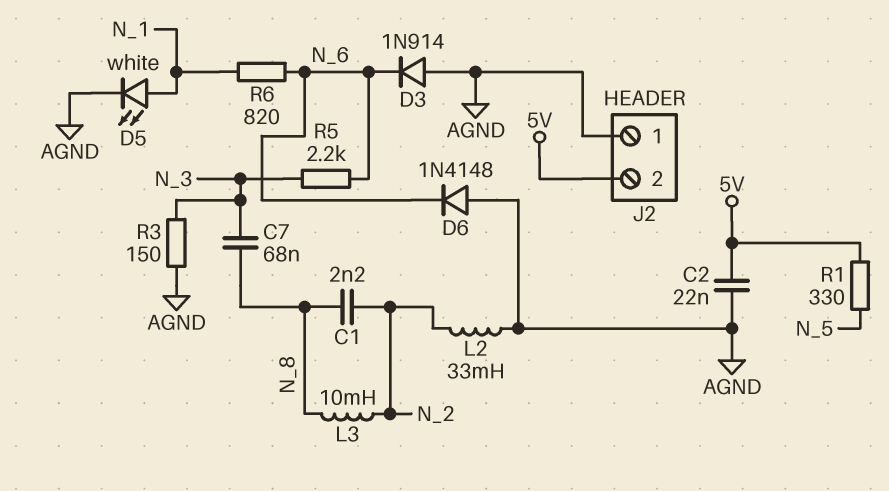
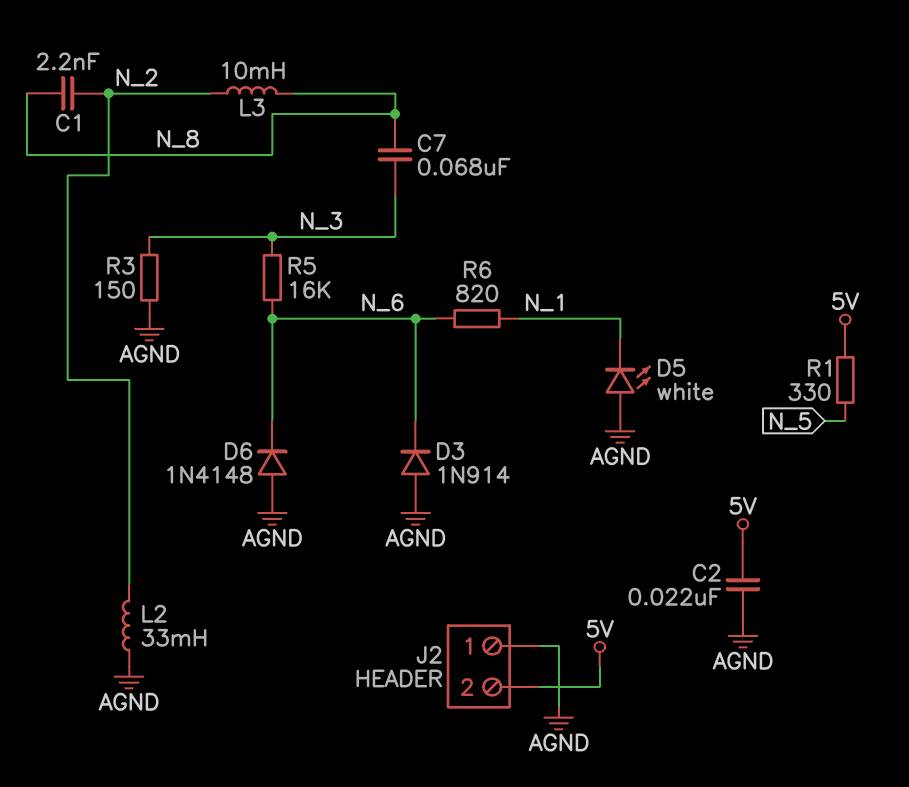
D5: LED white (A N_1, K AGND) -> LED white (A AGND, K N_1)
R5: 2.2k (N_3, N_6) -> 16k (N_3, N_6)

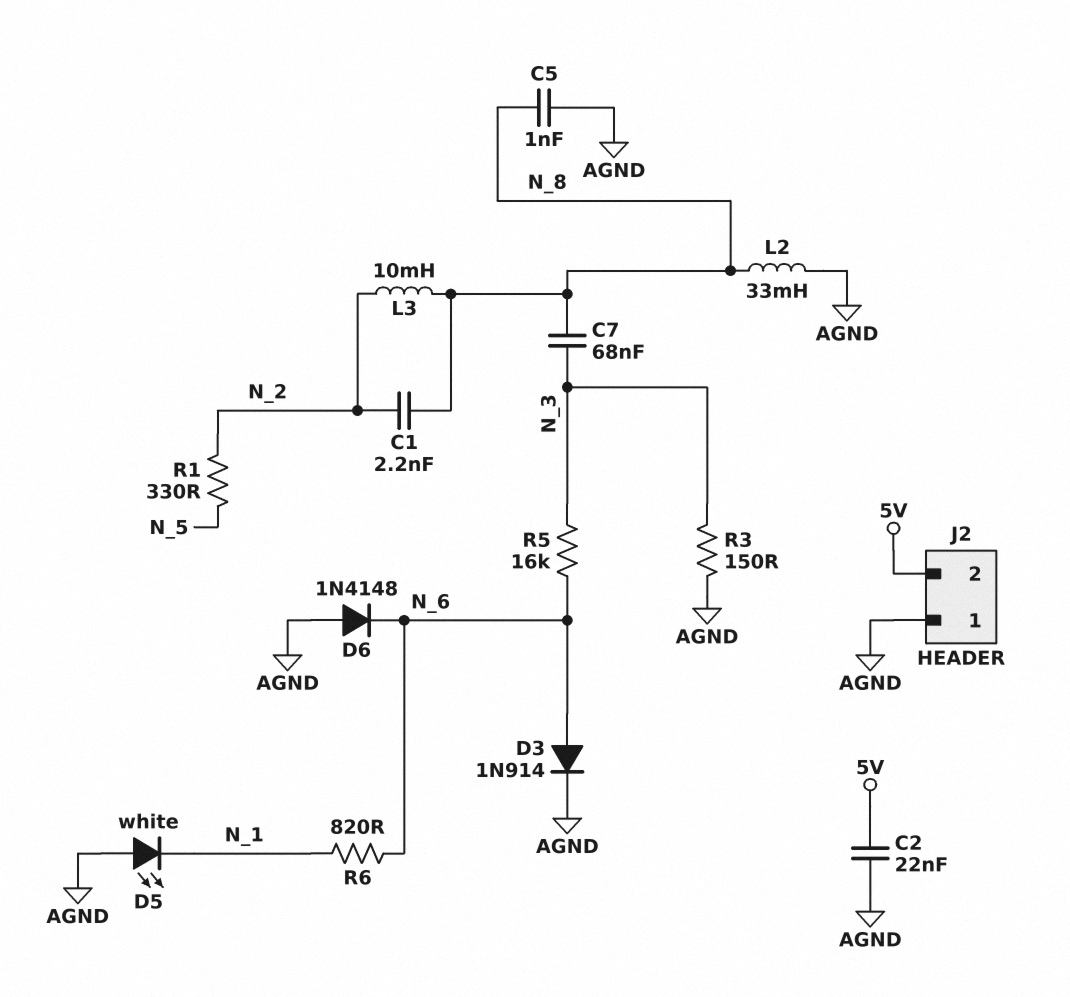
C5: none -> 1nF (AGND, N_8)
D3: diode 1N914 (A AGND, K N_6) -> diode 1N914 (A N_6, K AGND)
L2: 33mH (AGND, N_2) -> 33mH (AGND, N_8)
R1: 330 (5V, N_5) -> 330 (N_2, N_5)

